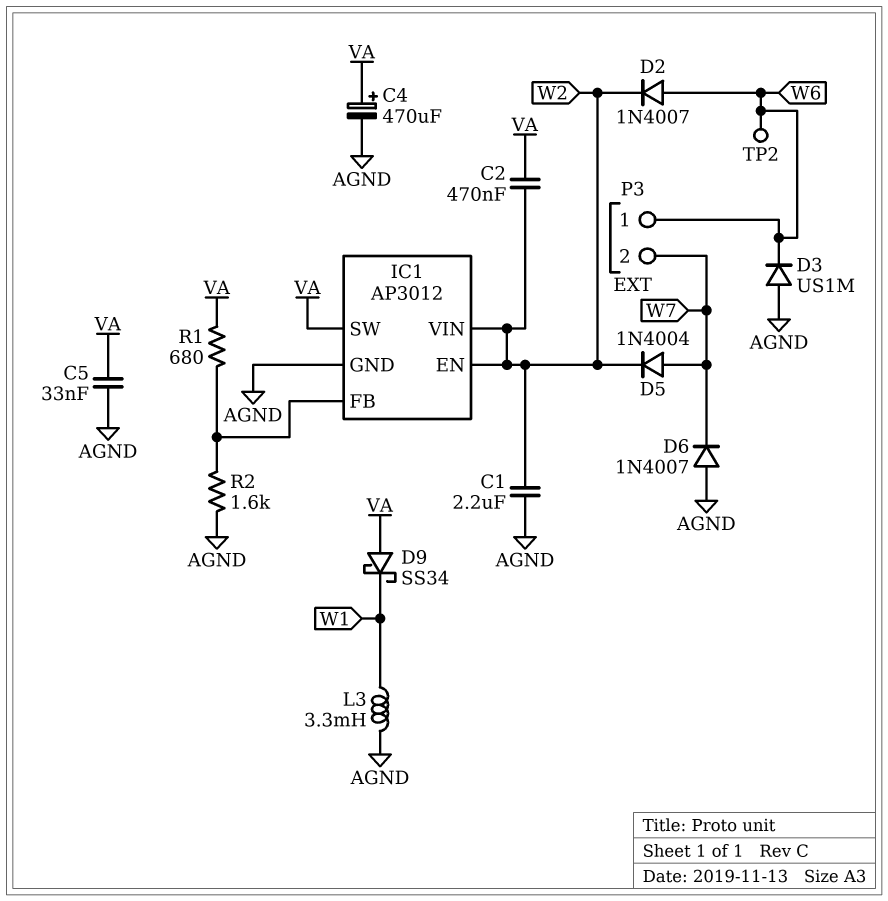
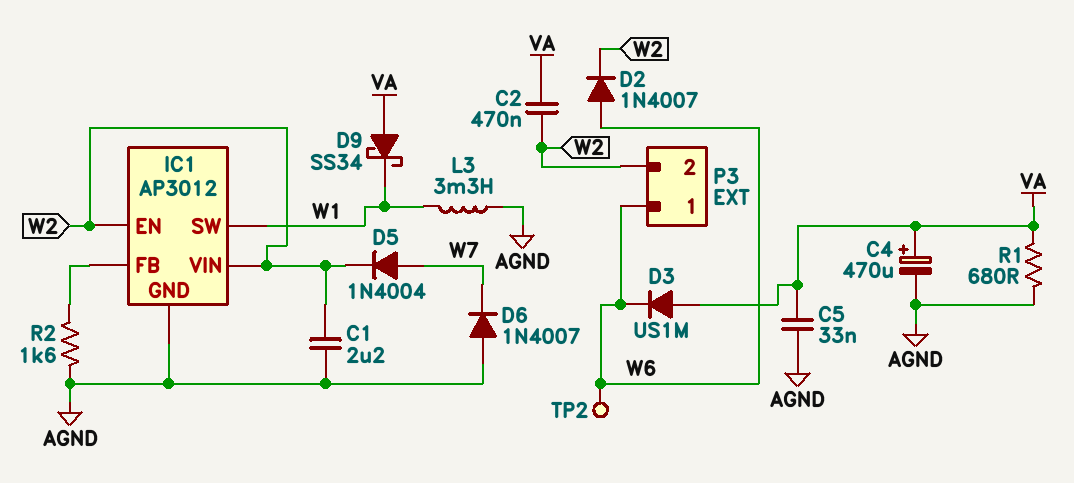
D3: diode US1M (A AGND, K W6) -> diode US1M (A VA, K W6)
IC1 pin SW: VA -> W1
P3 pin 2: W7 -> W2
R1: 680 (IC1/FB, VA) -> 680 (AGND, VA)

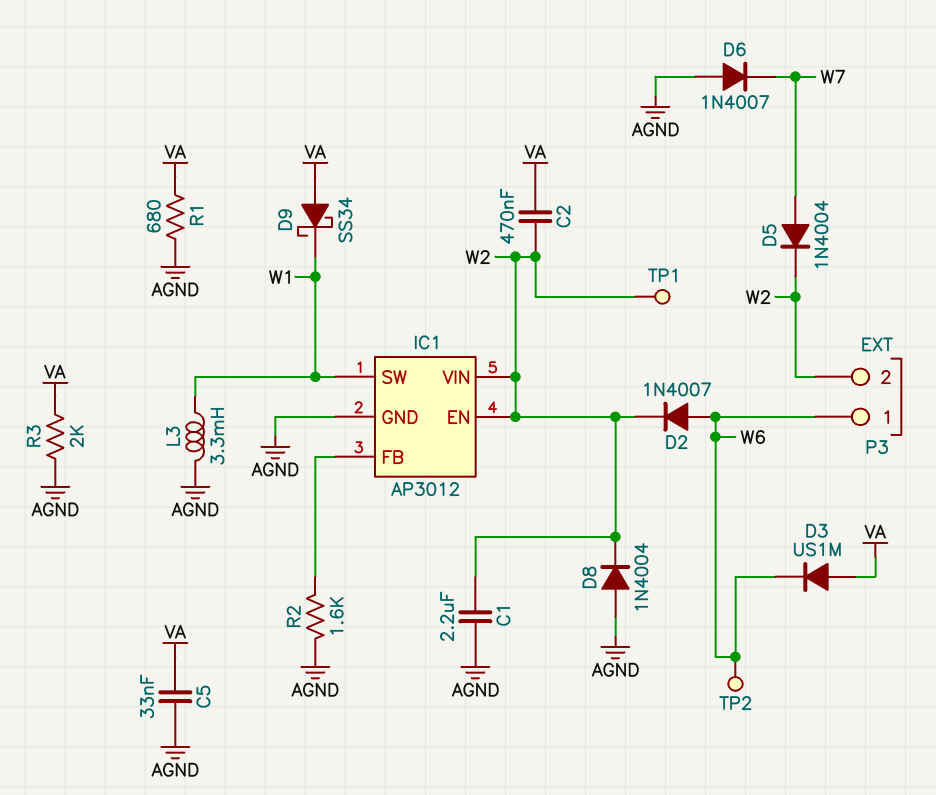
C4: 470uF (plus VA, minus AGND) -> none
D8: none -> diode 1N4004 (A AGND, K W2)
R3: none -> 2k (AGND, VA)
TP1: none -> test point (W2)

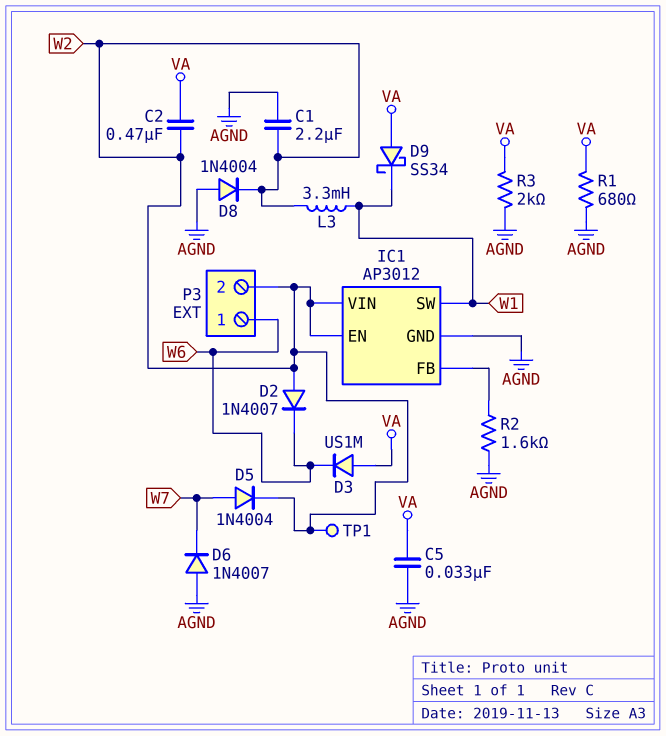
D2: diode 1N4007 (A W6, K W2) -> diode 1N4007 (A W2, K W6)
L3: 3.3mH (AGND, W1) -> 3.3mH (W1, W2)
TP2: test point (W6) -> none

